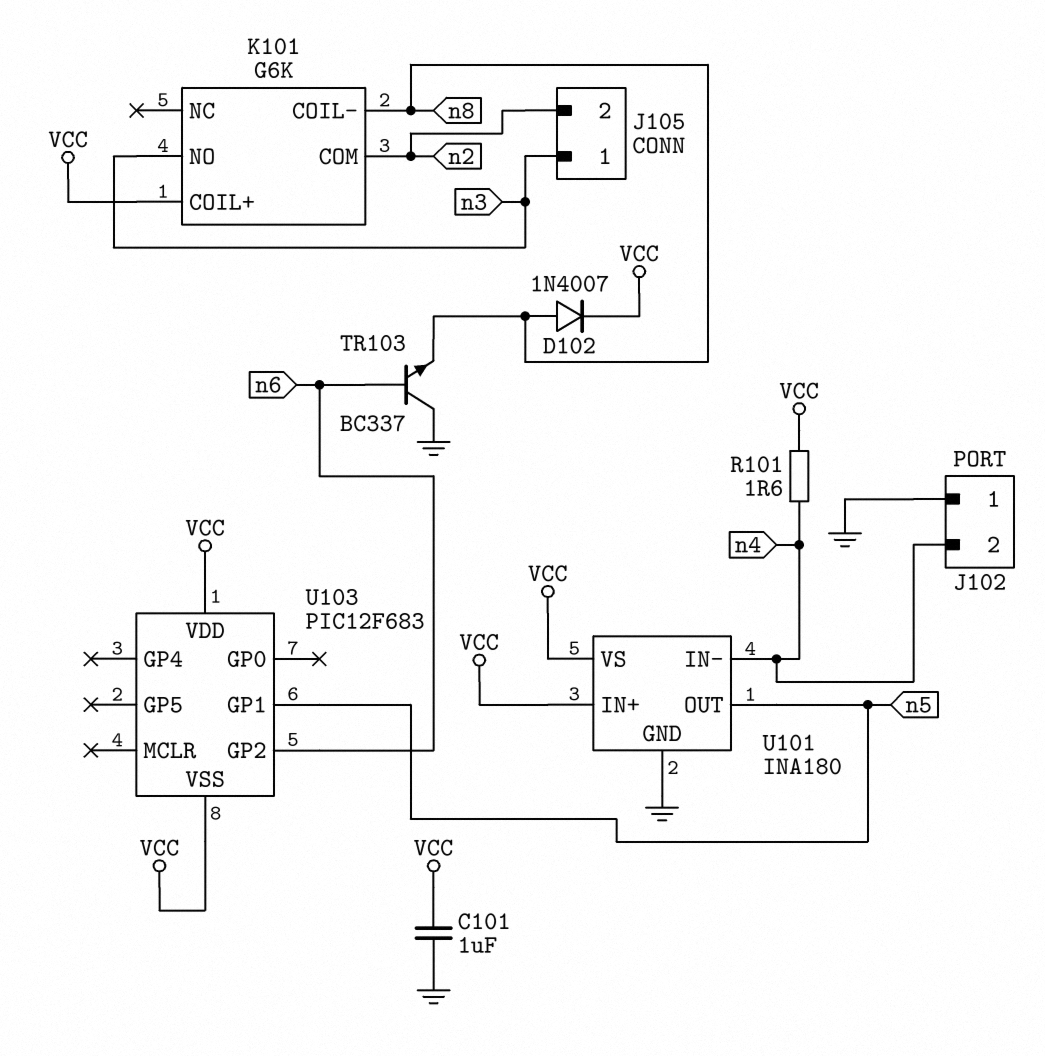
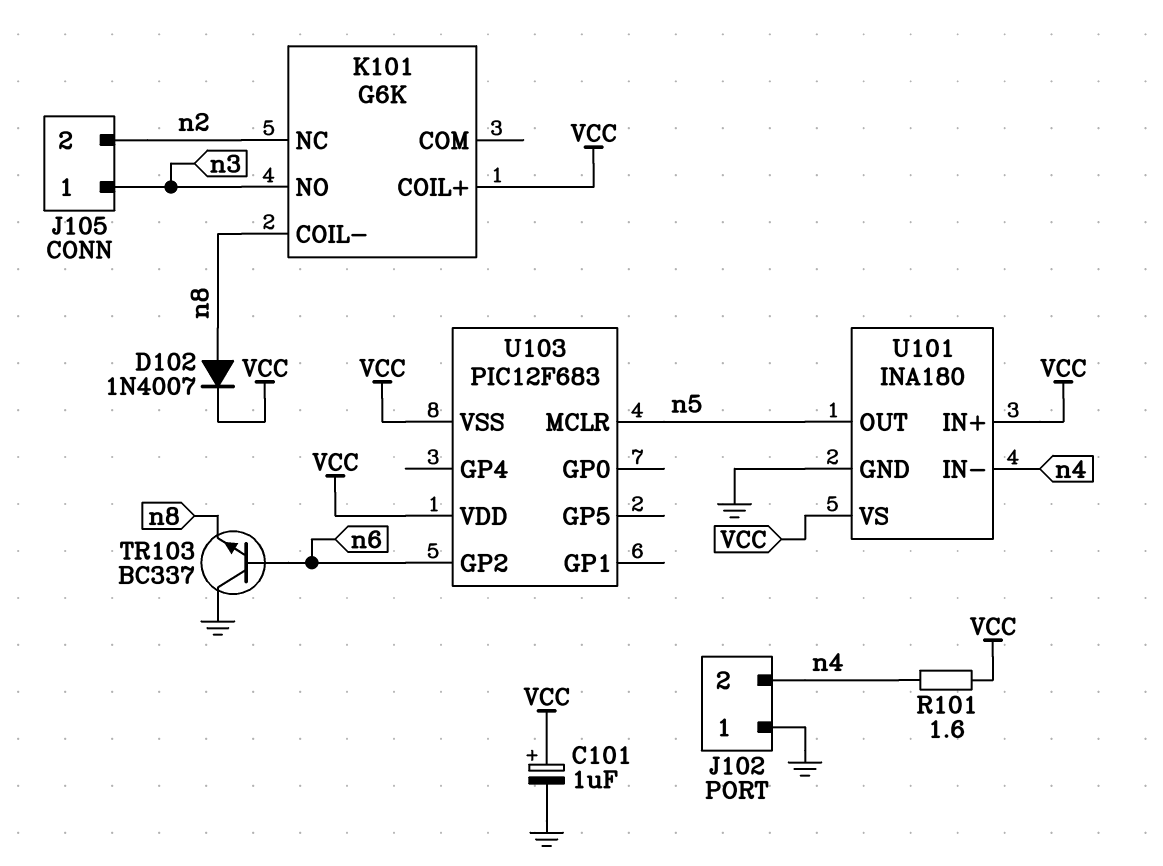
C101: 1uF (GND, VCC) -> 1uF (plus VCC, minus GND)
K101 pin COM: n2 -> none
K101 pin NC: none -> n2
U103 pin GP1: n5 -> none
U103 pin MCLR: none -> n5

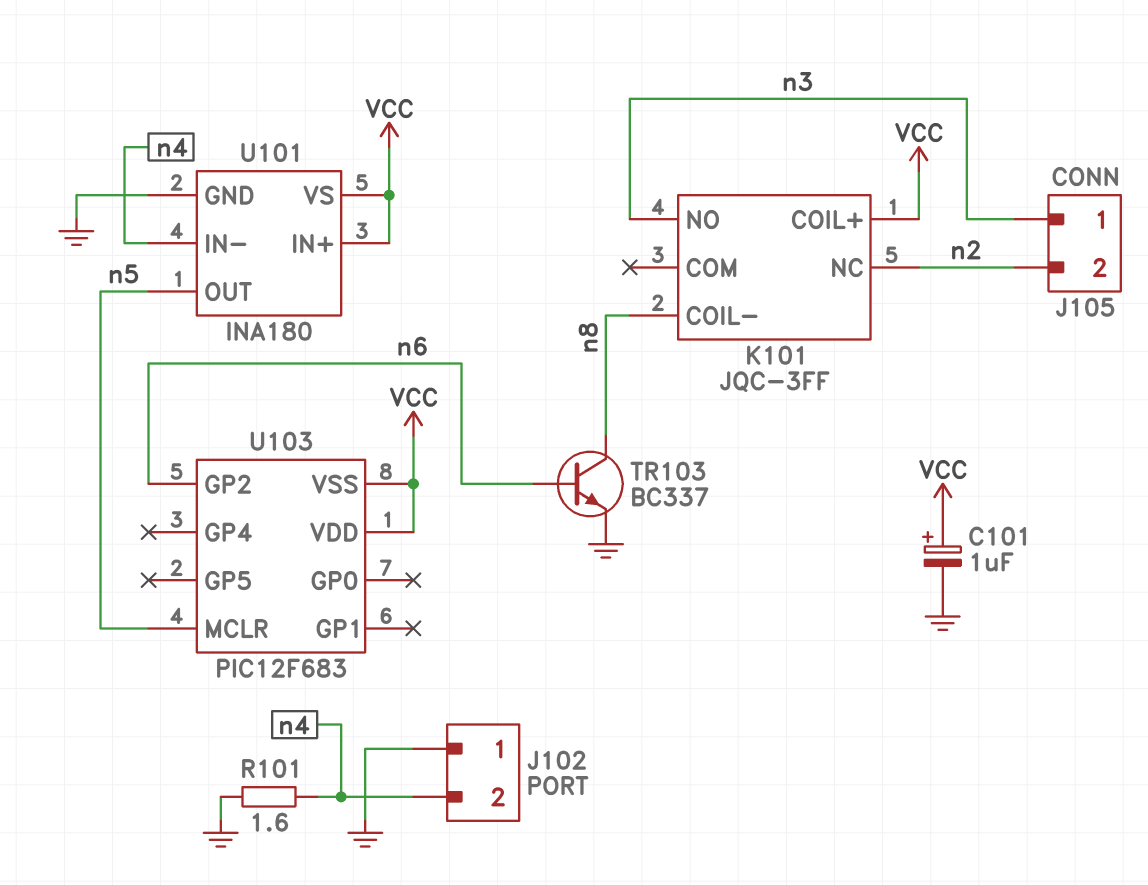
D102: diode 1N4007 (A n8, K VCC) -> none
K101: G6K -> JQC-3FF
R101: 1.6 (VCC, n4) -> 1.6 (GND, n4)
TR103: NPN BC337 (B n6, C GND, E n8) -> NPN BC337 (B n6, C n8, E GND)

